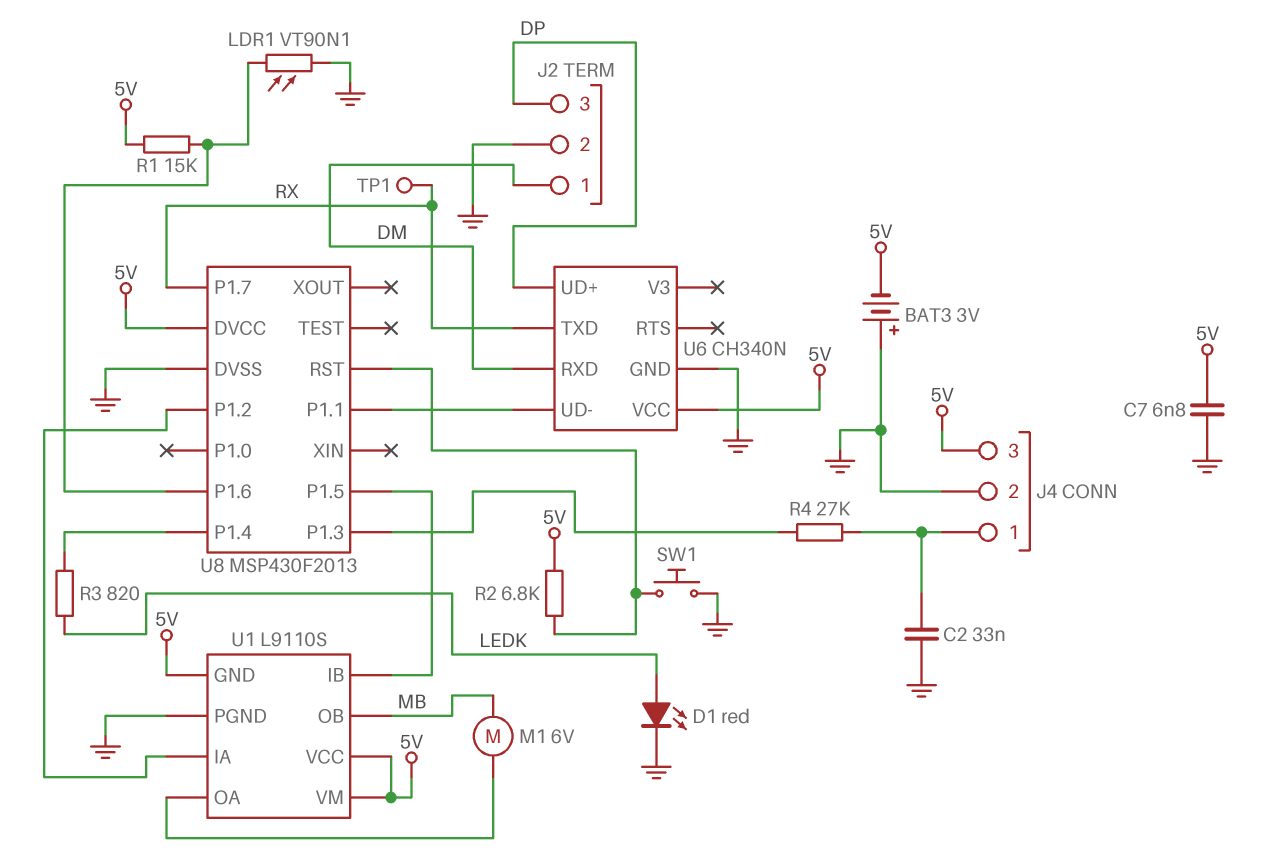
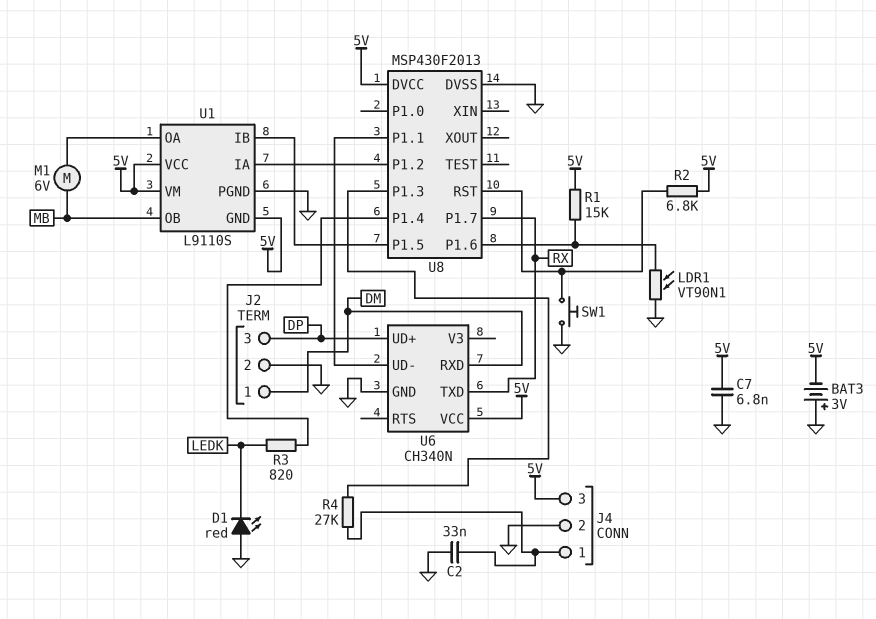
D1: LED red (A LEDK, K GND) -> LED red (A GND, K LEDK)
TP1: test point (RX) -> none

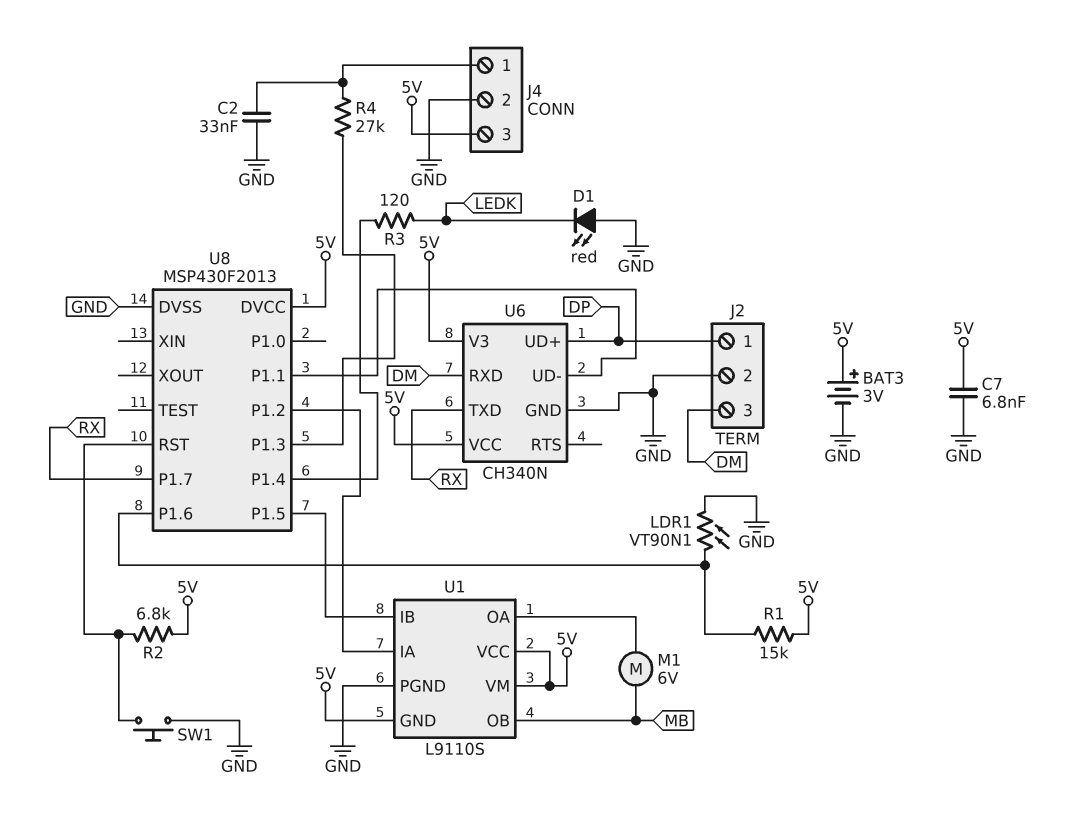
BAT3: 3V (plus GND, minus 5V) -> 3V (plus 5V, minus GND)
J2 pin 1: DM -> DP
J2 pin 3: DP -> DM
R3: 820 (LEDK, U8/P1.4) -> 120 (LEDK, U8/P1.4)
U6 pin V3: none -> 5V

